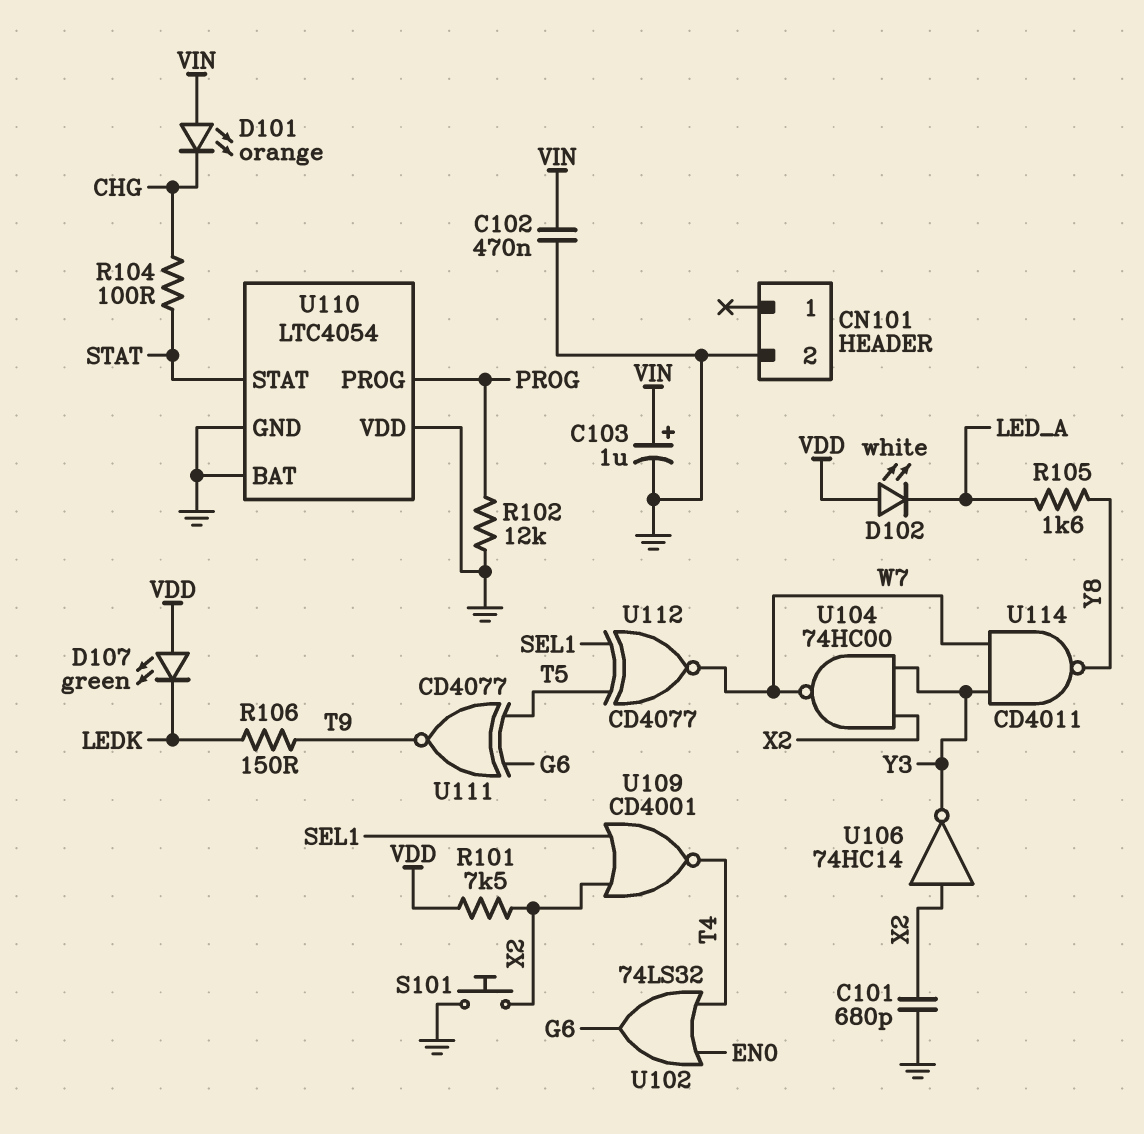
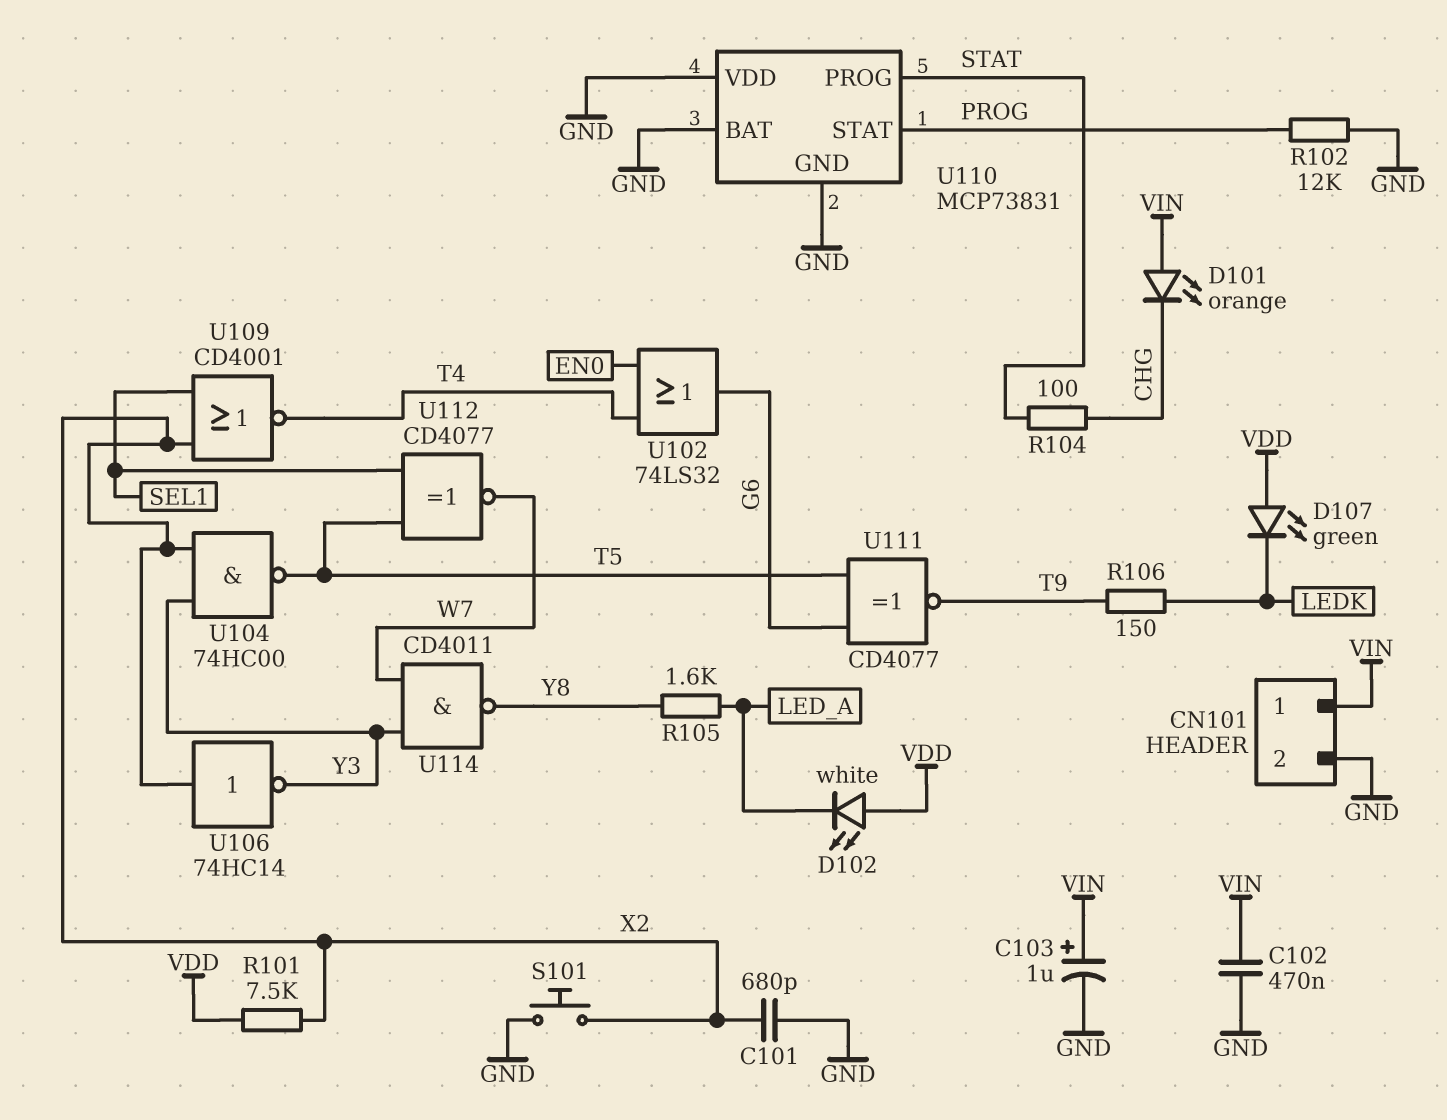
CN101 pin 1: none -> VIN
U104: NAND 74HC00 (in X2, in Y3, out W7) -> NAND 74HC00 (in X2, in Y3, out T5)
U110: LTC4054 -> MCP73831
U110 pin PROG: PROG -> STAT
U110 pin STAT: STAT -> PROG

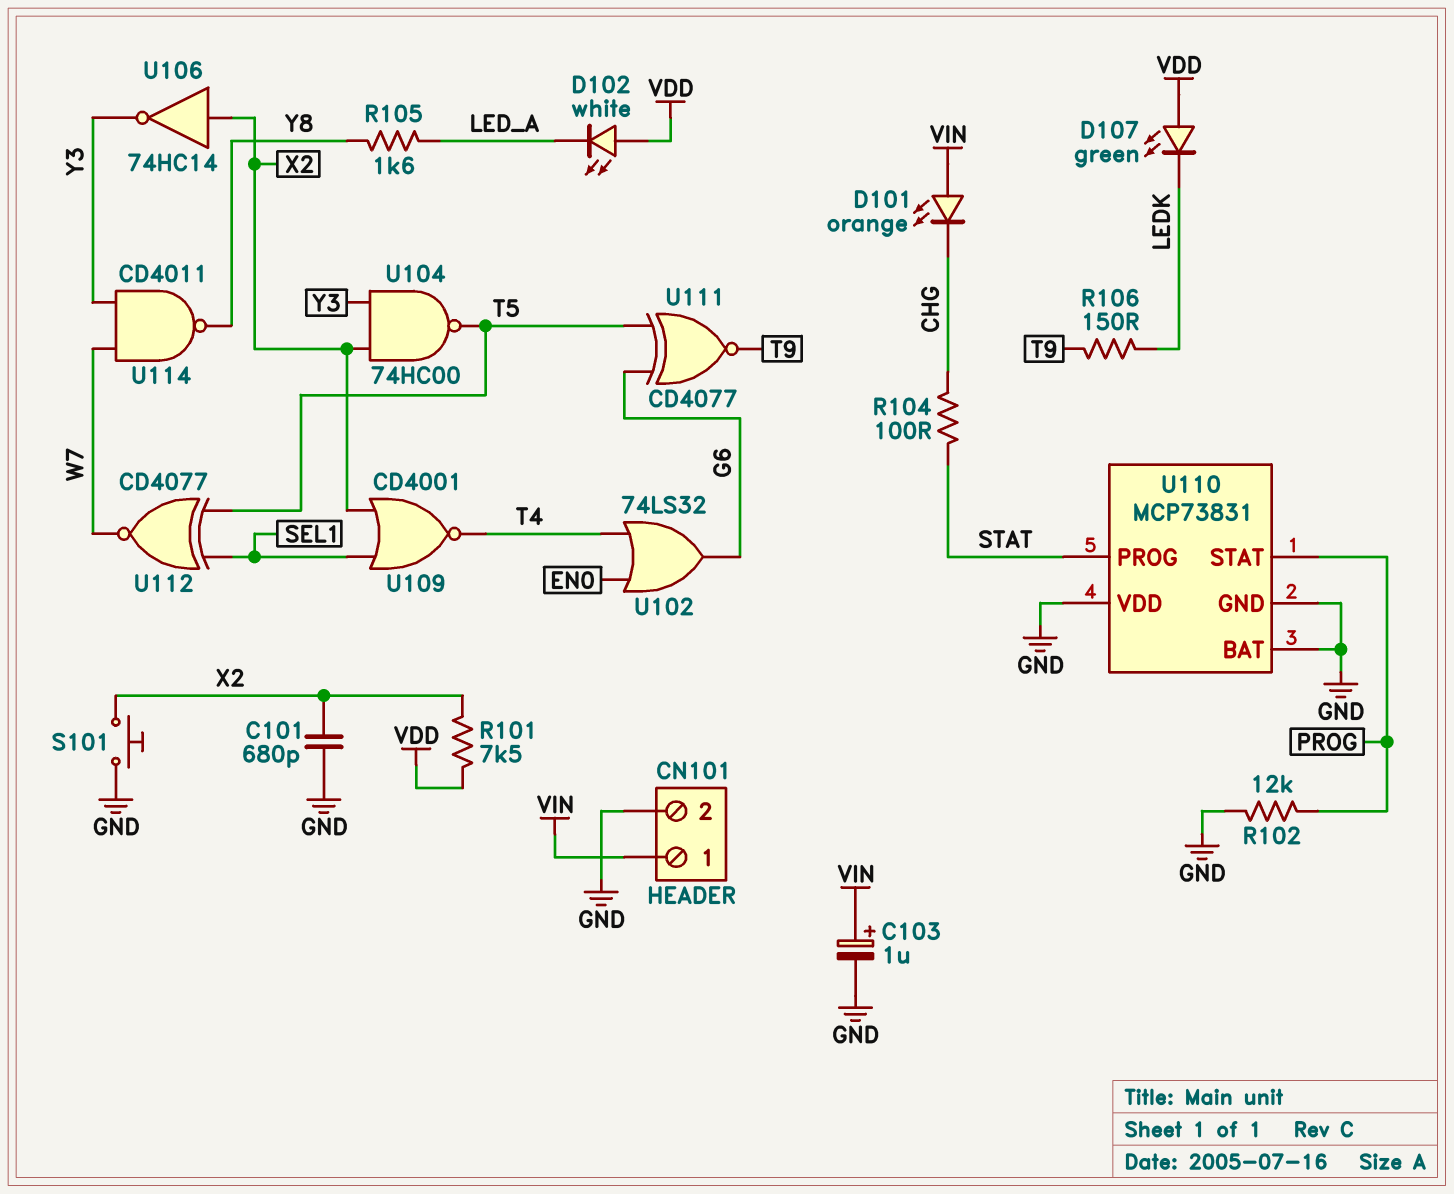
C102: 470nF (GND, VIN) -> none

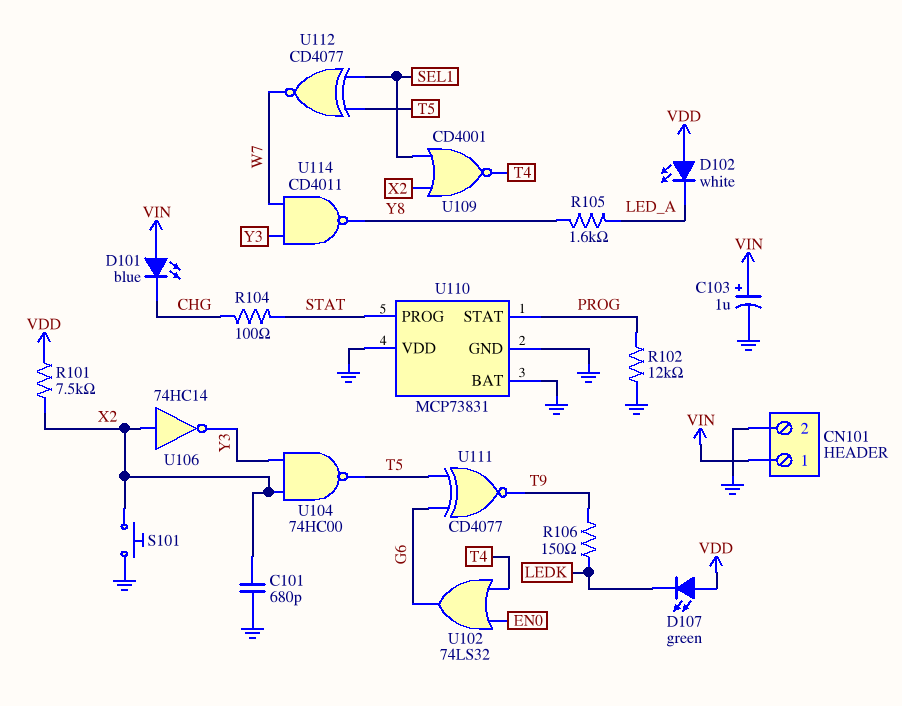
D101: LED orange (A VIN, K CHG) -> LED blue (A VIN, K CHG)

